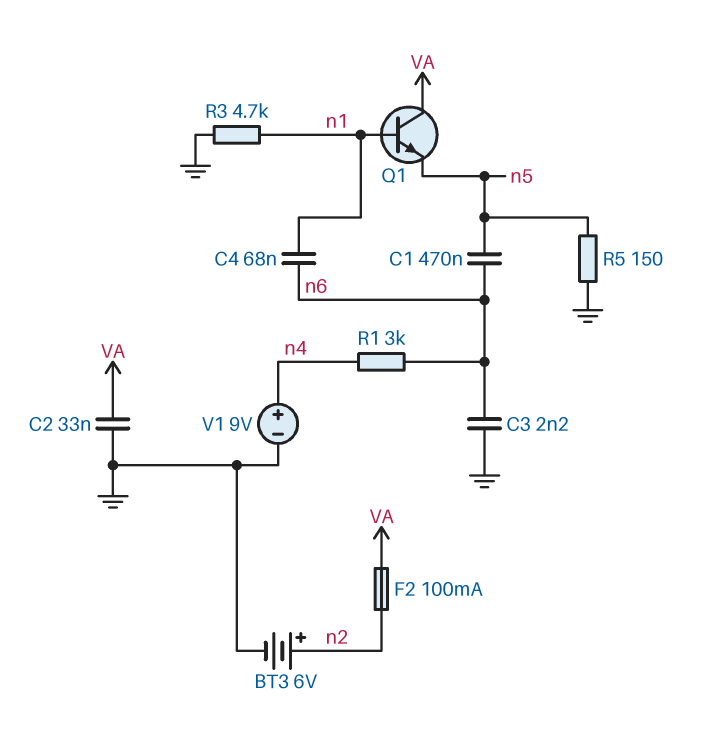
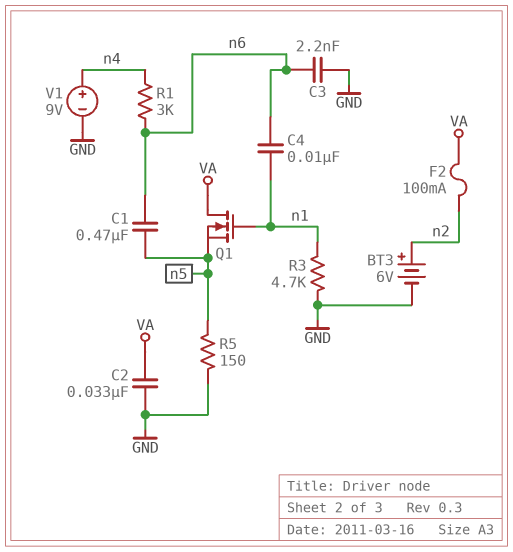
C4: 68nF (n1, n6) -> 10nF (n1, n6)
Q1: NPN (B n1, C VA, E n5) -> NMOS (G n1, D VA, S n5)

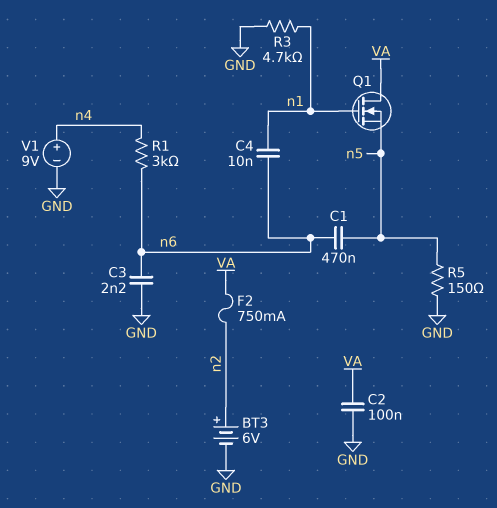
C2: 33nF (GND, VA) -> 100nF (GND, VA)
F2: 100mA (VA, n2) -> 750mA (VA, n2)

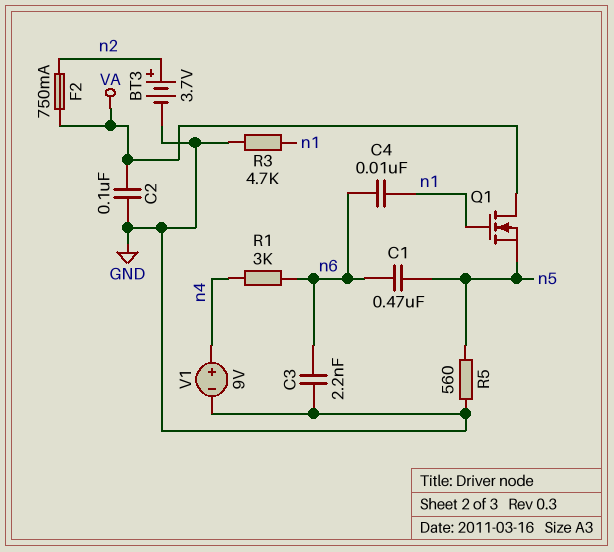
BT3: 6V (plus n2, minus GND) -> 3.7V (plus n2, minus GND)
R5: 150 (GND, n5) -> 560 (GND, n5)

